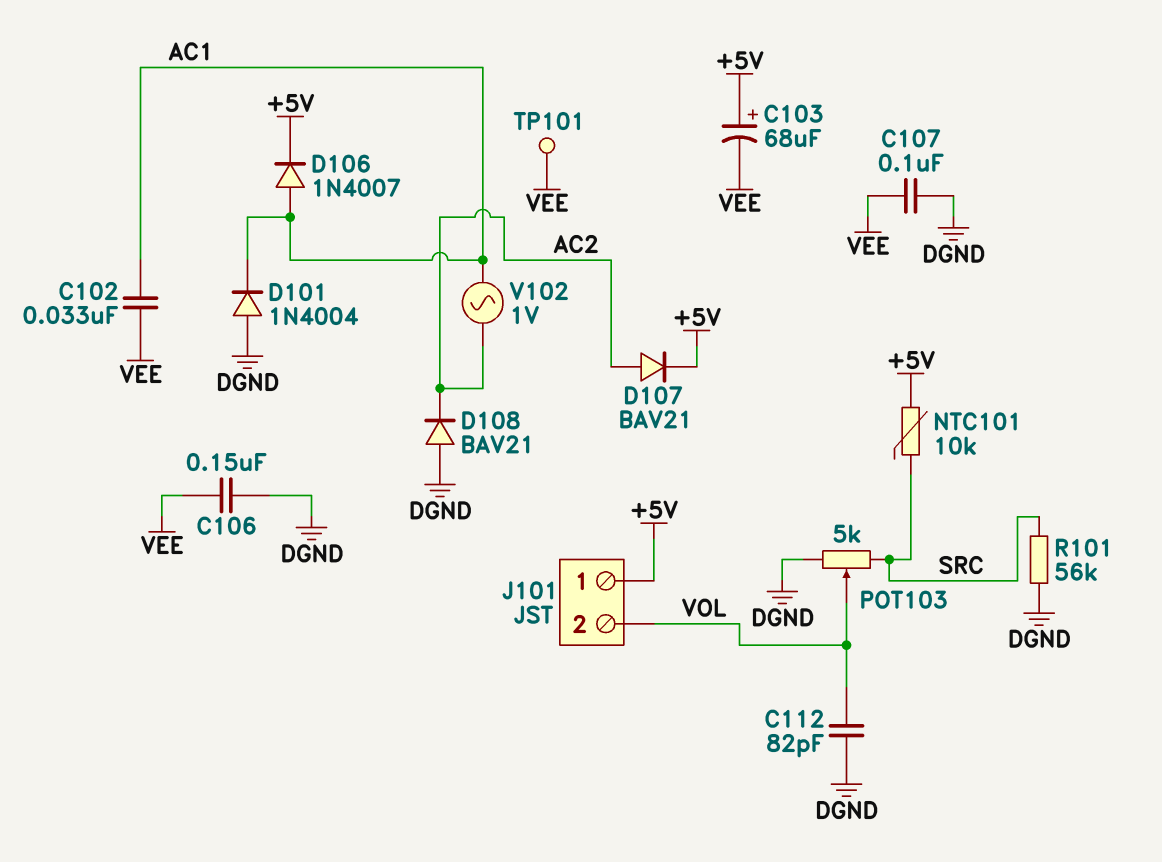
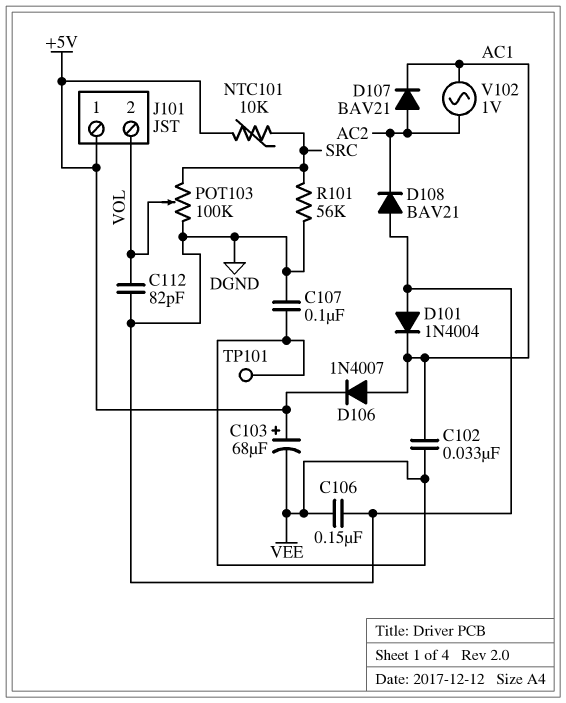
D107: diode BAV21 (A AC2, K +5V) -> diode BAV21 (A AC2, K AC1)
POT103: 5k (DGND, SRC, wiper VOL) -> 100k (DGND, SRC, wiper VOL)

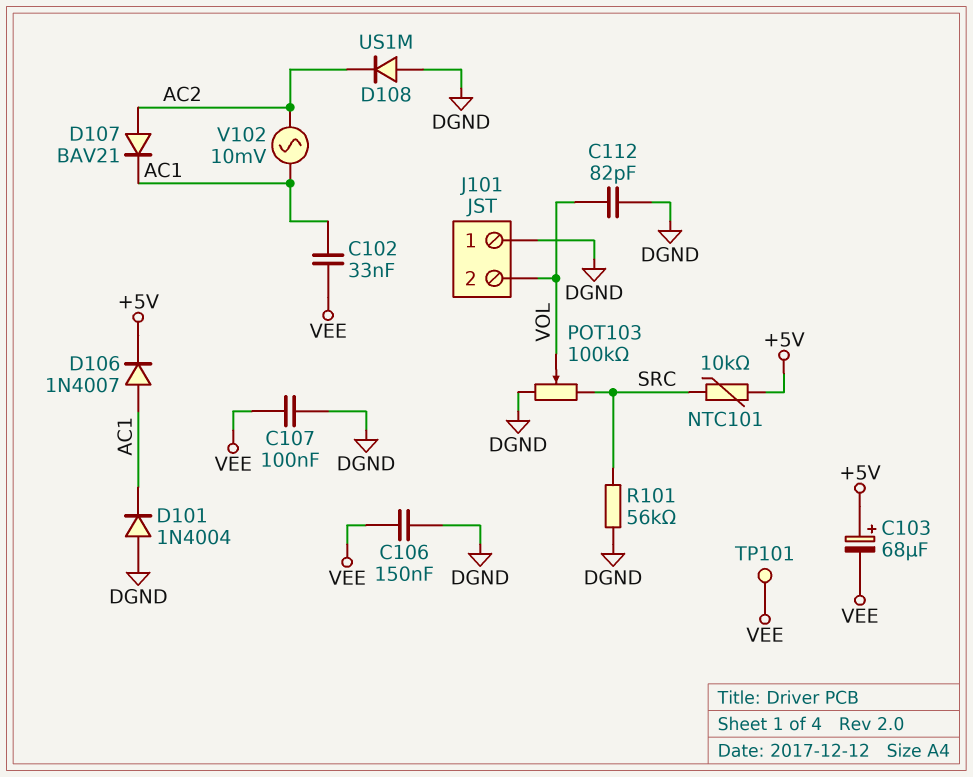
D108: diode BAV21 (A DGND, K AC2) -> diode US1M (A DGND, K AC2)
J101 pin 1: +5V -> DGND
V102: AC 1V (AC1, AC2) -> AC 10mV (AC1, AC2)

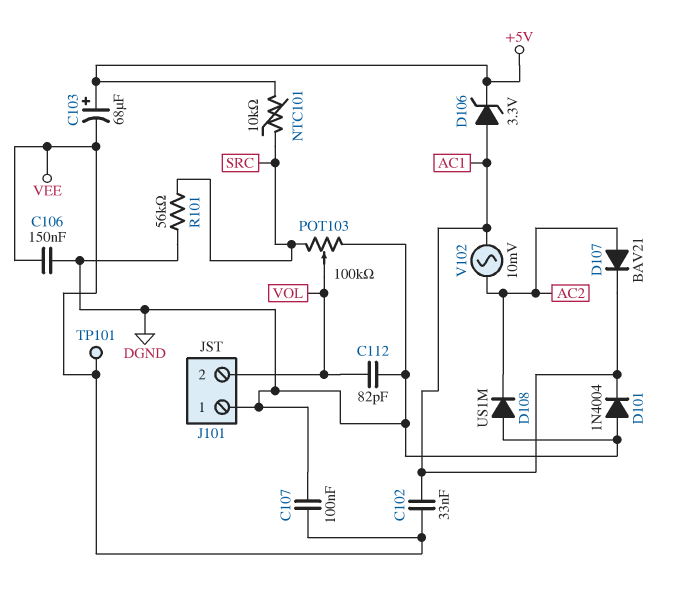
D106: diode 1N4007 (A AC1, K +5V) -> zener 3.3V (A AC1, K +5V)

